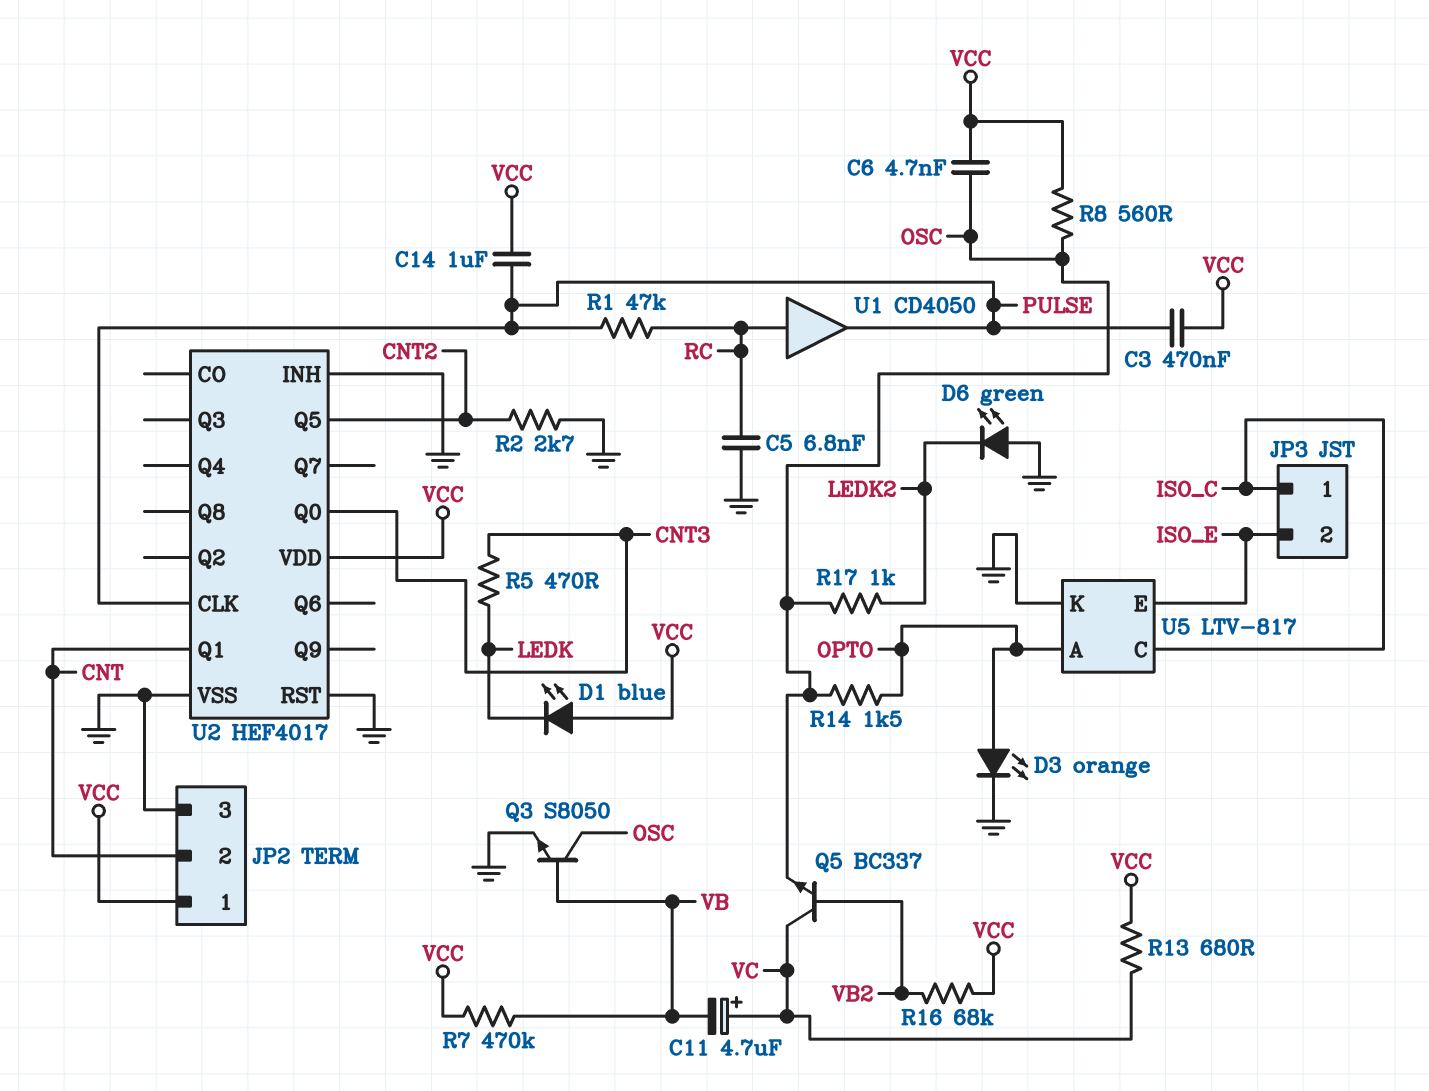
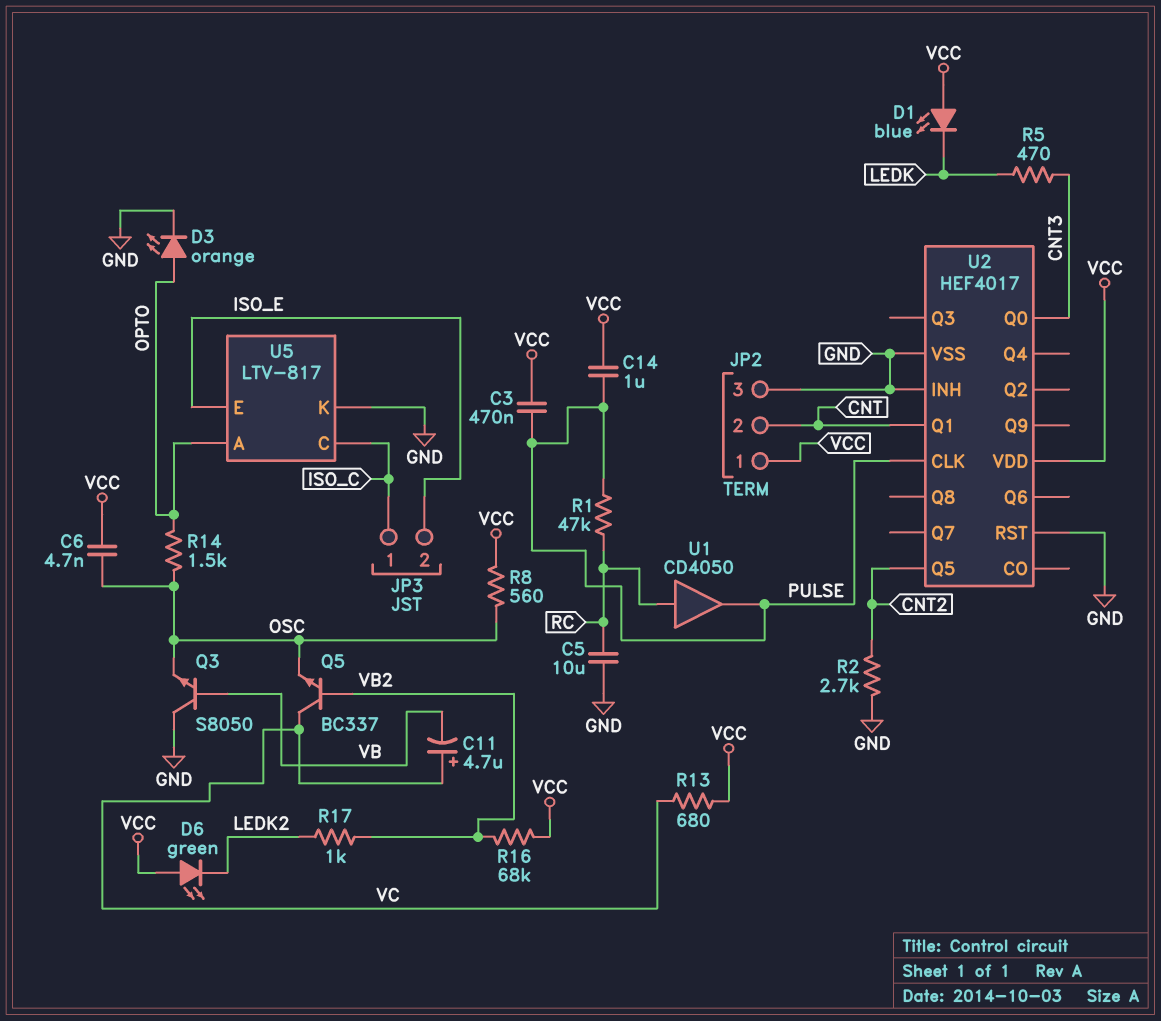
C5: 6.8nF (GND, RC) -> 10uF (GND, RC)
D6: LED green (A GND, K LEDK2) -> LED green (A VCC, K LEDK2)
Q3: NPN S8050 (B VB, C OSC, E GND) -> NPN S8050 (B VB, C GND, E OSC)
R7: 470k (VB, VCC) -> none
R17: 1k (LEDK2, OSC) -> 1k (LEDK2, VB2)

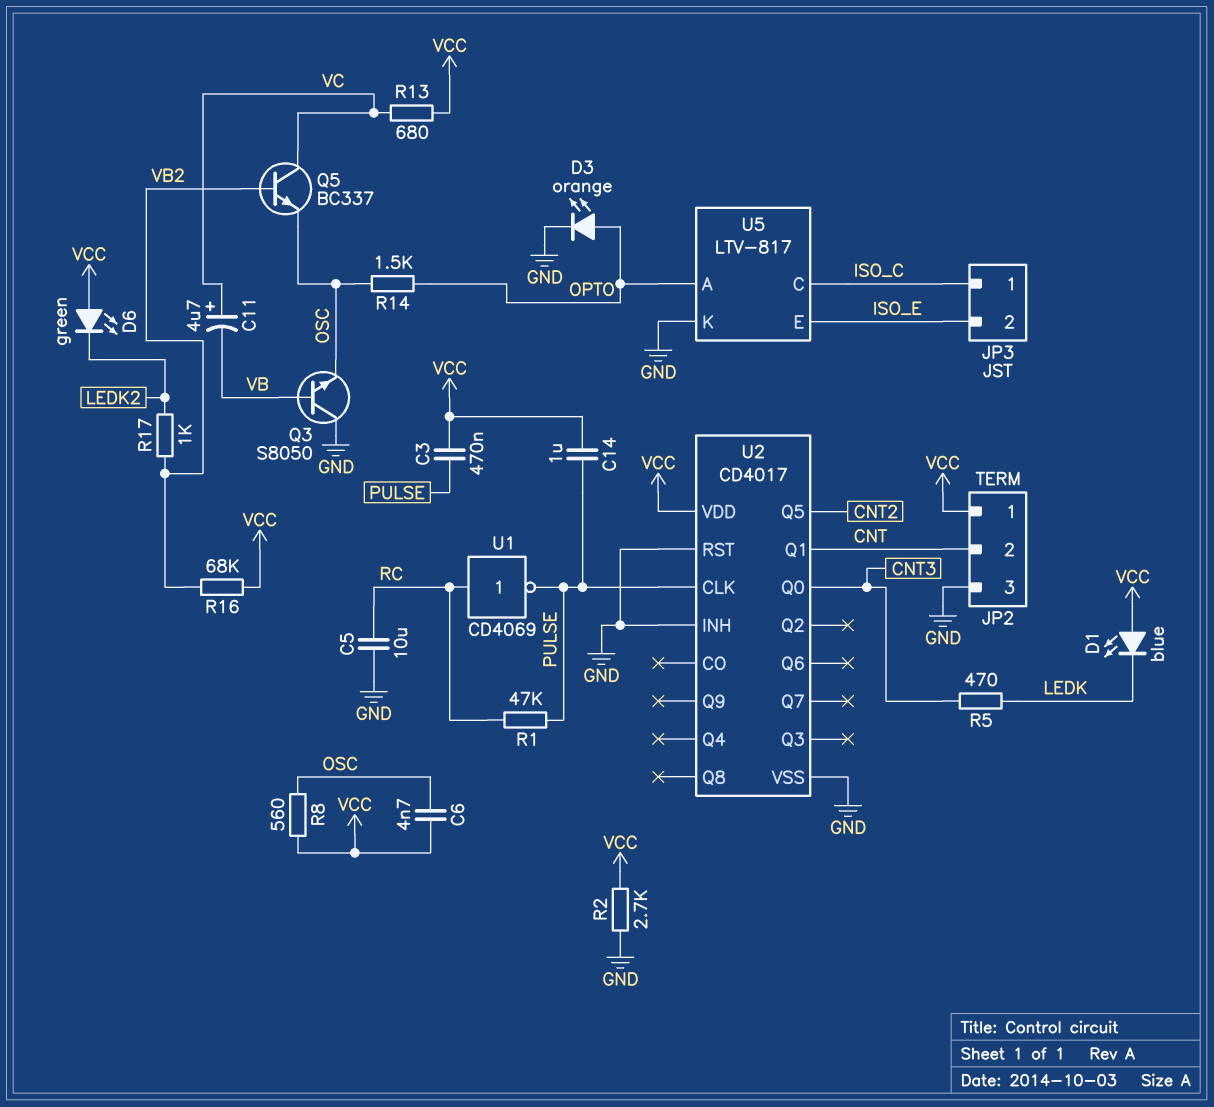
R2: 2.7k (CNT2, GND) -> 2.7k (GND, VCC)
U1: buffer CD4050 (in RC, out PULSE) -> NOT CD4069 (in RC, out PULSE)
U2: HEF4017 -> CD4017

